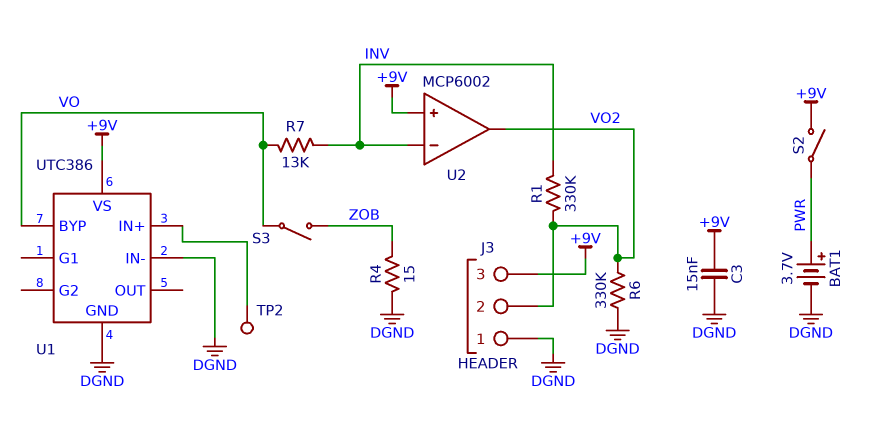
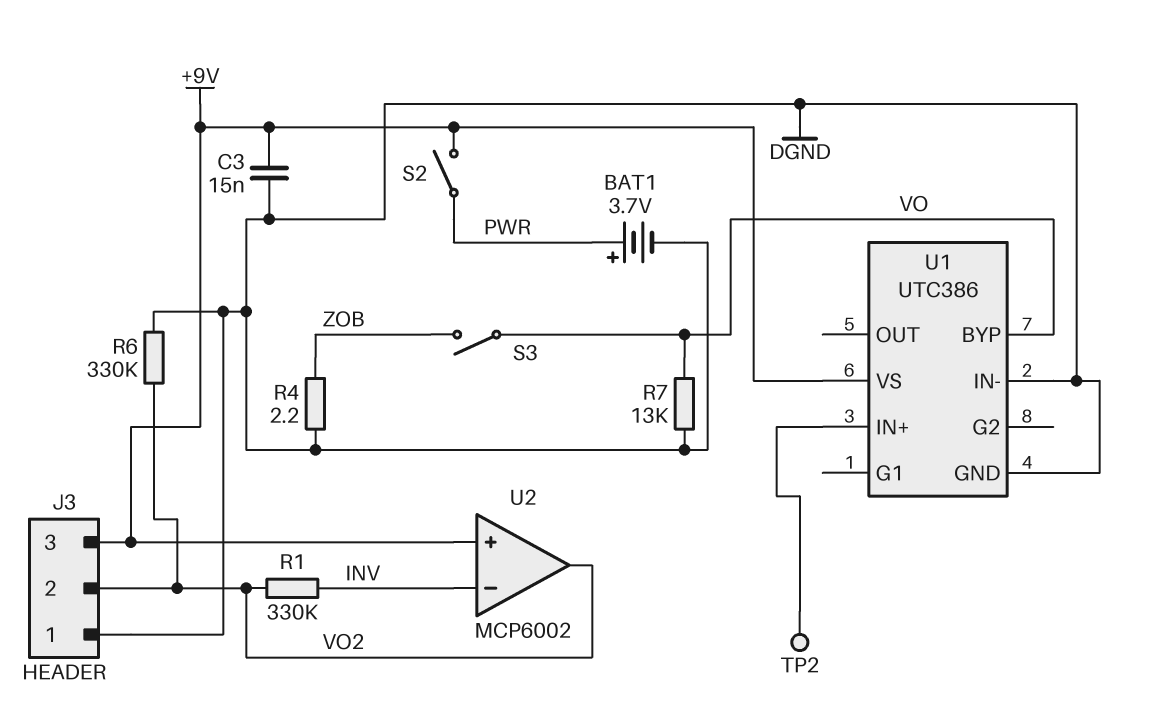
R4: 15 (DGND, ZOB) -> 2.2 (DGND, ZOB)
R7: 13k (INV, VO) -> 13k (DGND, VO)

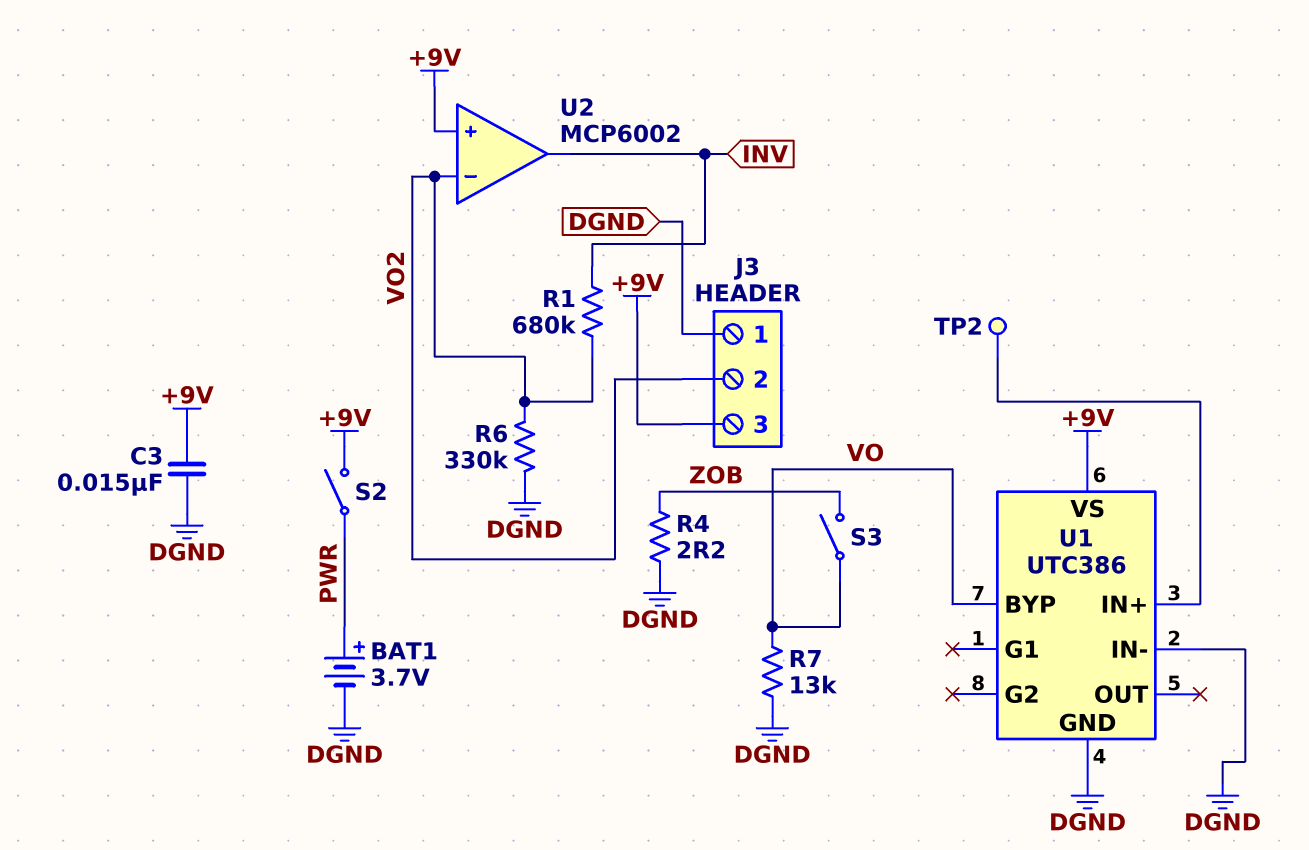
R1: 330k (INV, VO2) -> 680k (INV, VO2)
U2 pin in-: INV -> VO2
U2 pin out: VO2 -> INV

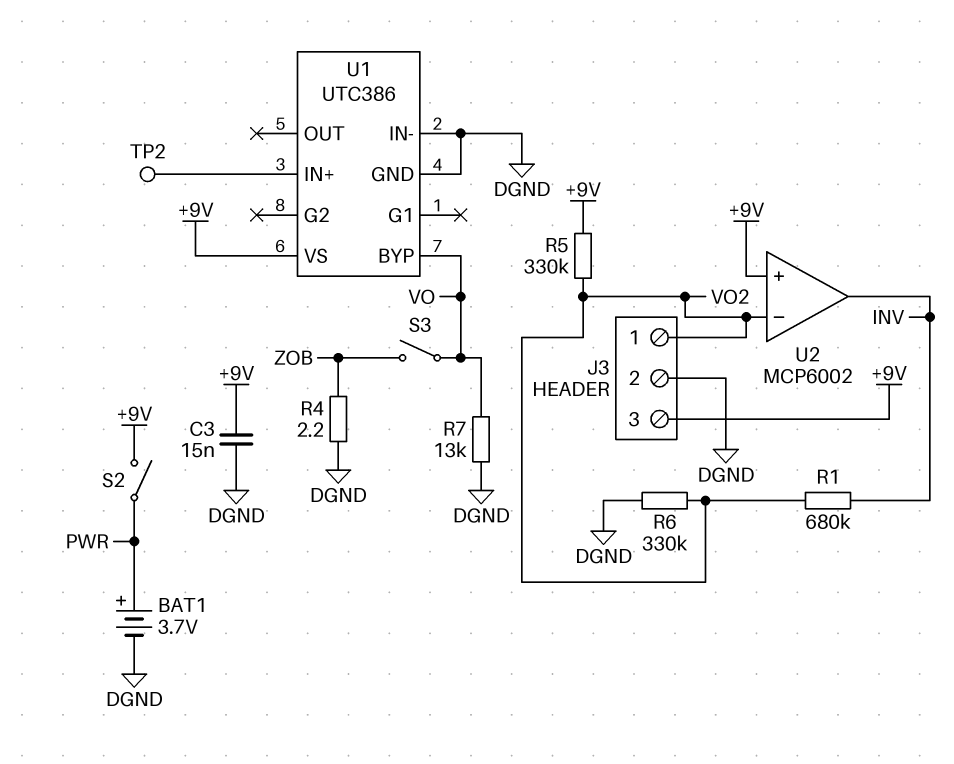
J3 pin 1: DGND -> VO2
J3 pin 2: VO2 -> DGND
R5: none -> 330k (+9V, VO2)

